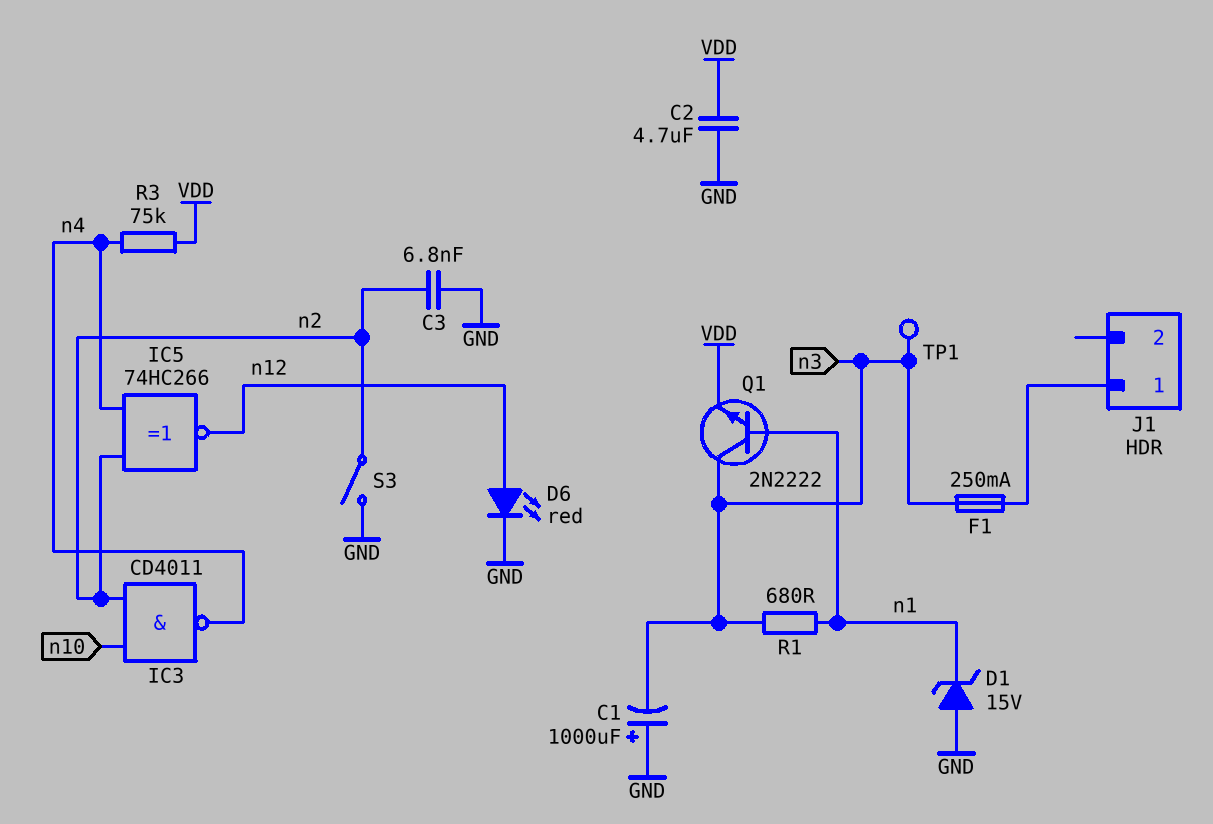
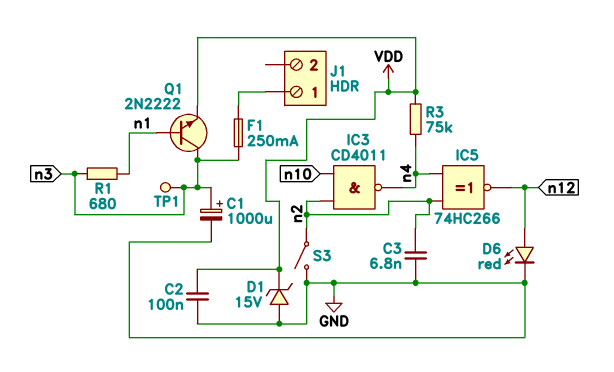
C1: 1000uF (plus GND, minus n3) -> 1000uF (plus n3, minus GND)
C2: 4.7uF (GND, VDD) -> 100nF (GND, VDD)
D1: zener 15V (A GND, K n1) -> zener 15V (A GND, K VDD)

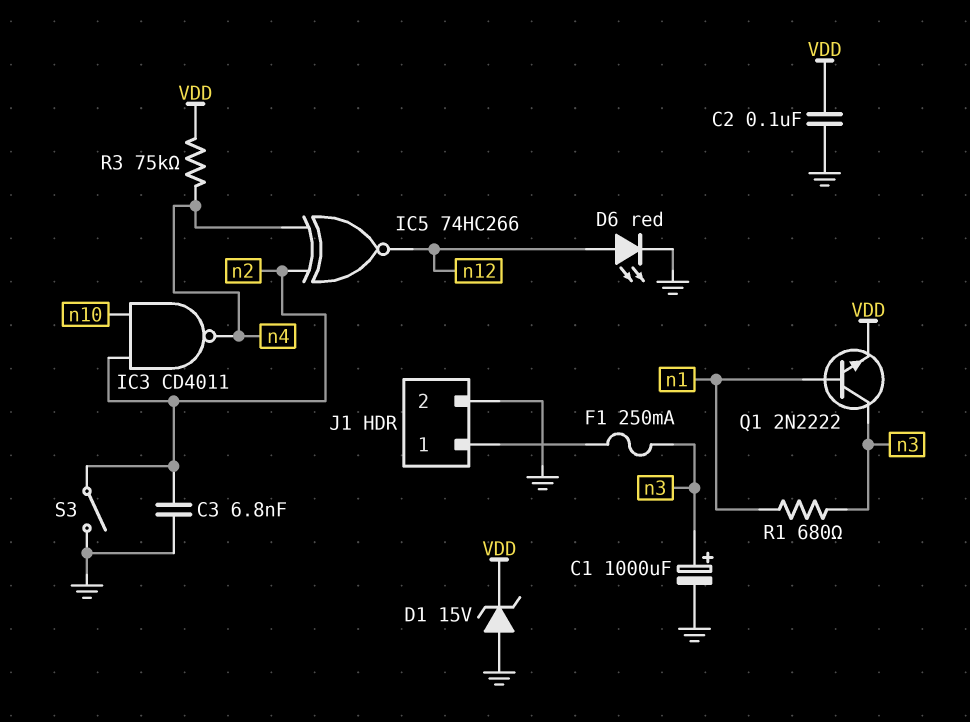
J1 pin 2: none -> GND
TP1: test point (n3) -> none

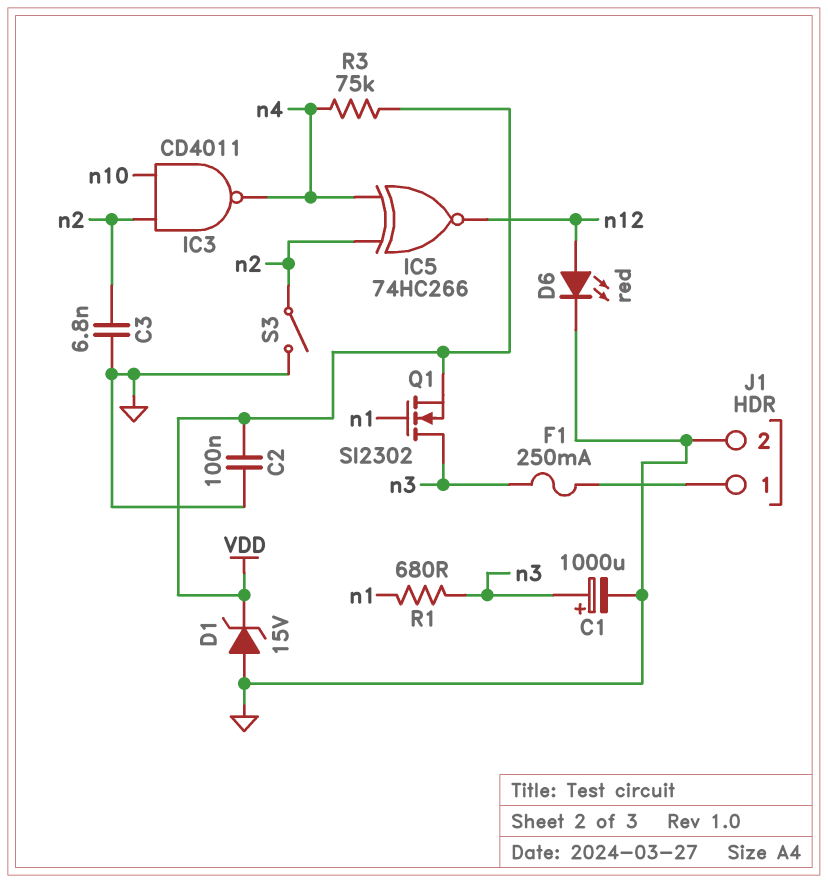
Q1: NPN 2N2222 (B n1, C n3, E VDD) -> NMOS SI2302 (G n1, D n3, S VDD)

